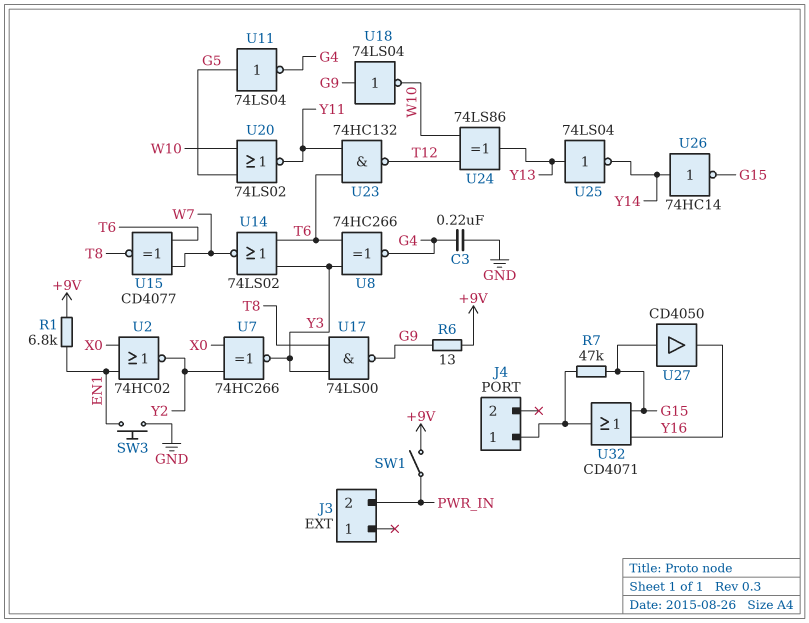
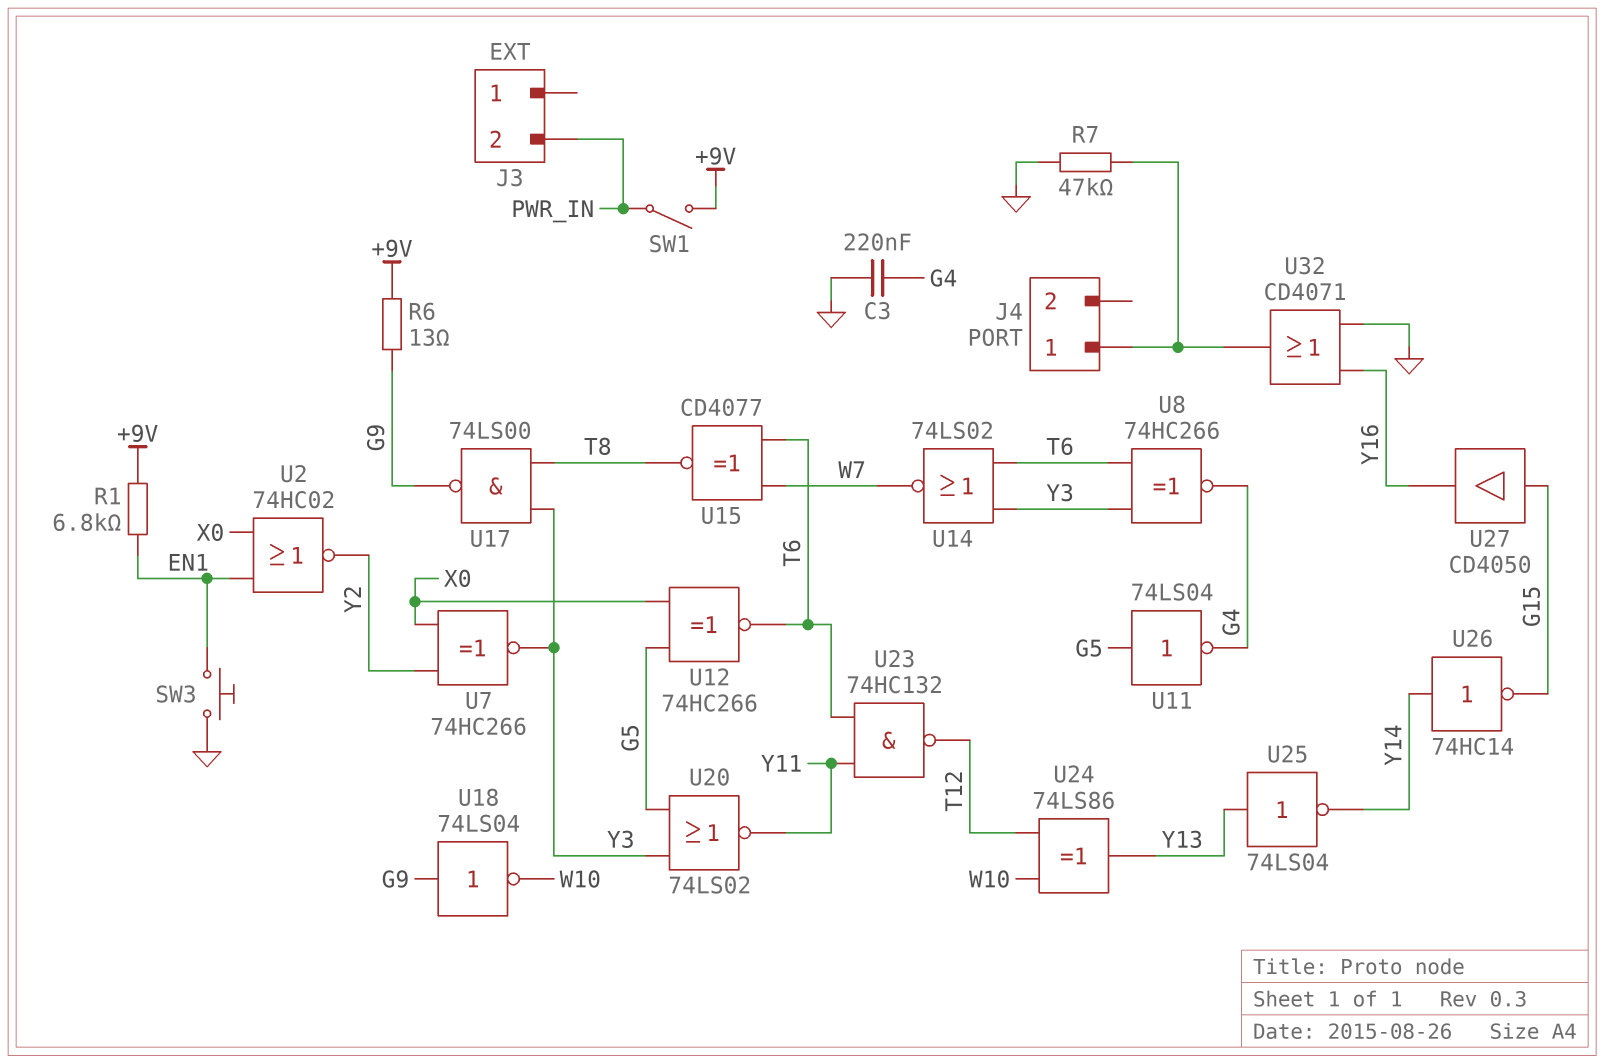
R7: 47k (G15, J4/1) -> 47k (GND, J4/1)
U12: none -> XNOR 74HC266 (in G5, in X0, out T6)
U20: NOR 74LS02 (in G5, in W10, out Y11) -> NOR 74LS02 (in G5, in Y3, out Y11)
U32: OR CD4071 (in G15, in Y16, out J4/1) -> OR CD4071 (in GND, in Y16, out J4/1)

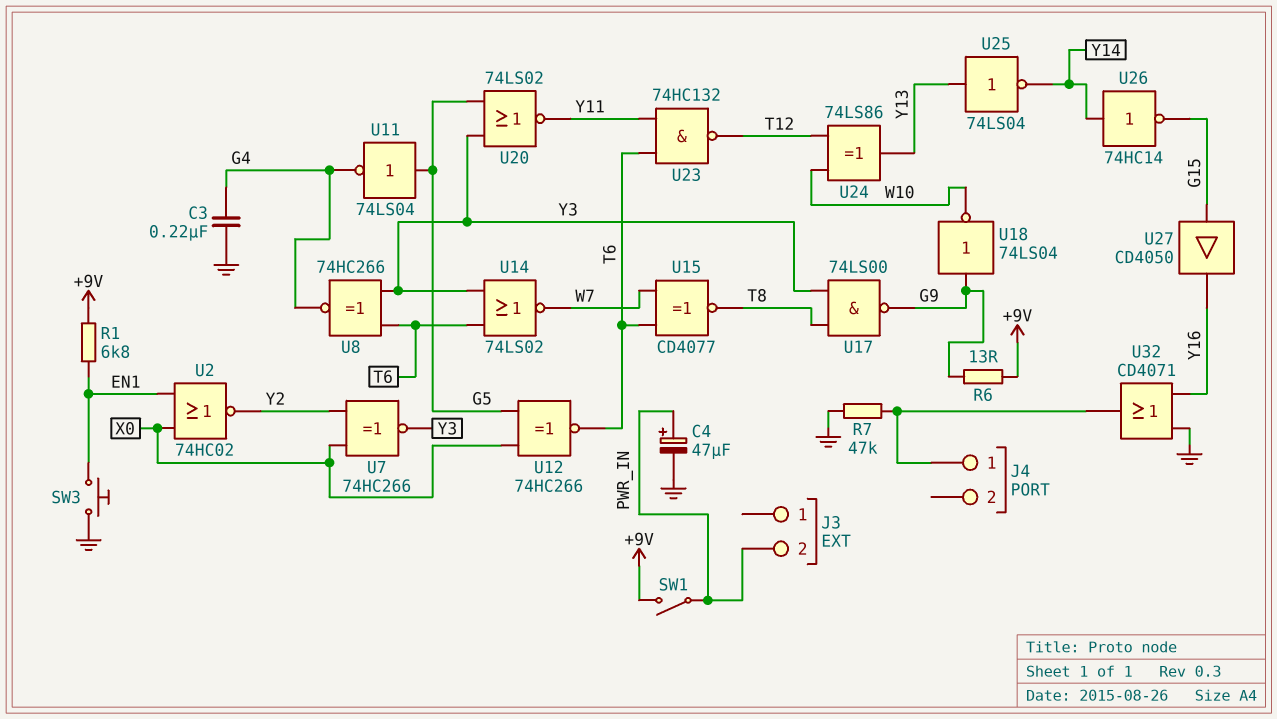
C4: none -> 47uF (plus PWR_IN, minus GND)

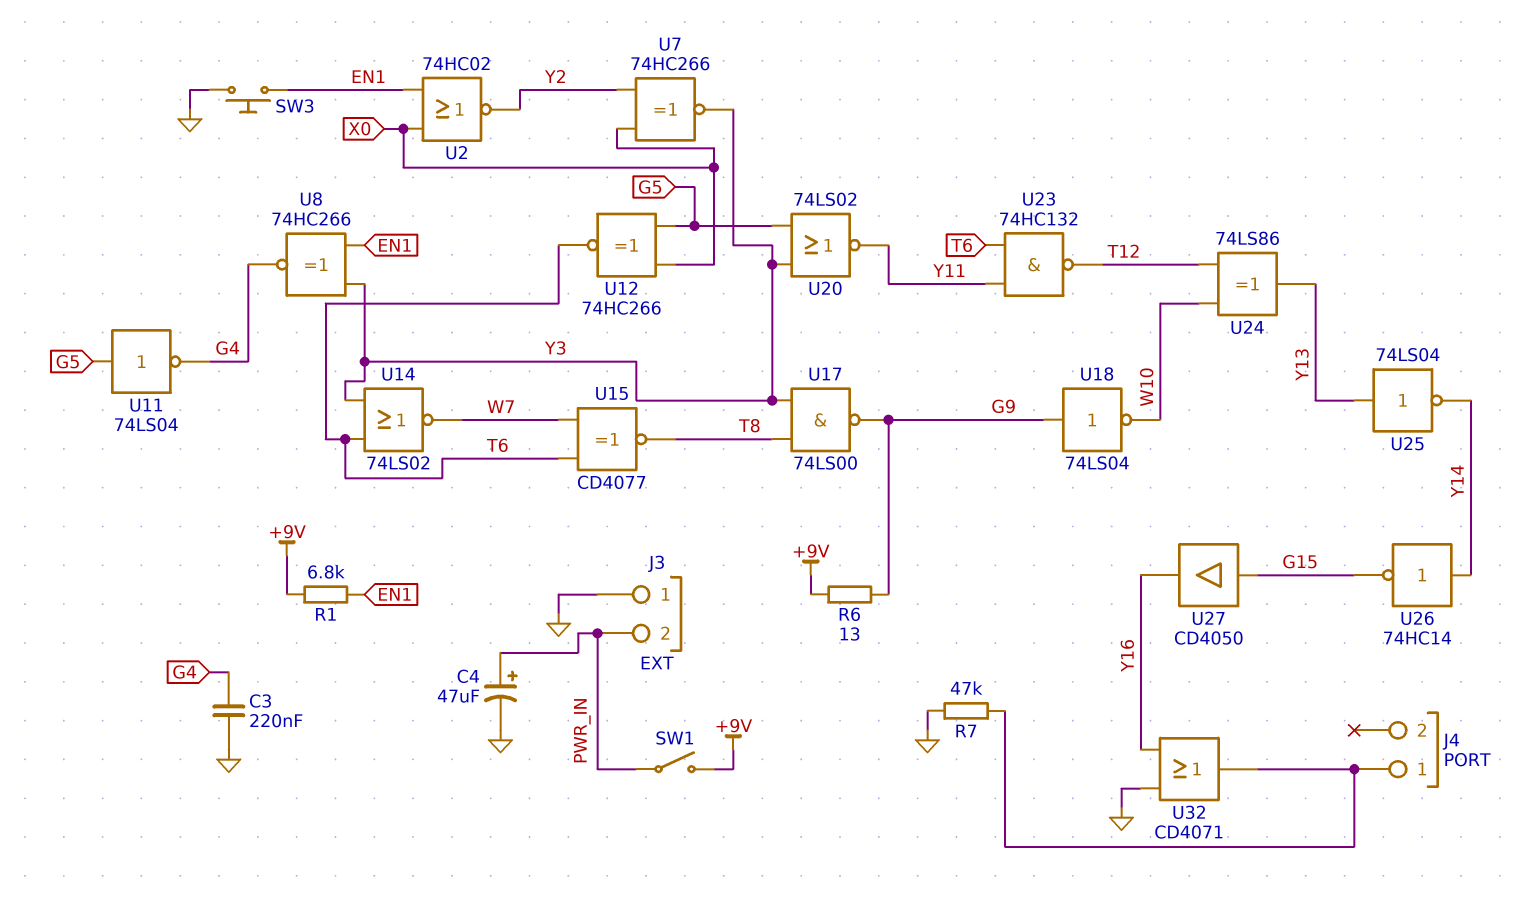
J3 pin 1: none -> GND
U8: XNOR 74HC266 (in T6, in Y3, out G4) -> XNOR 74HC266 (in EN1, in Y3, out G4)

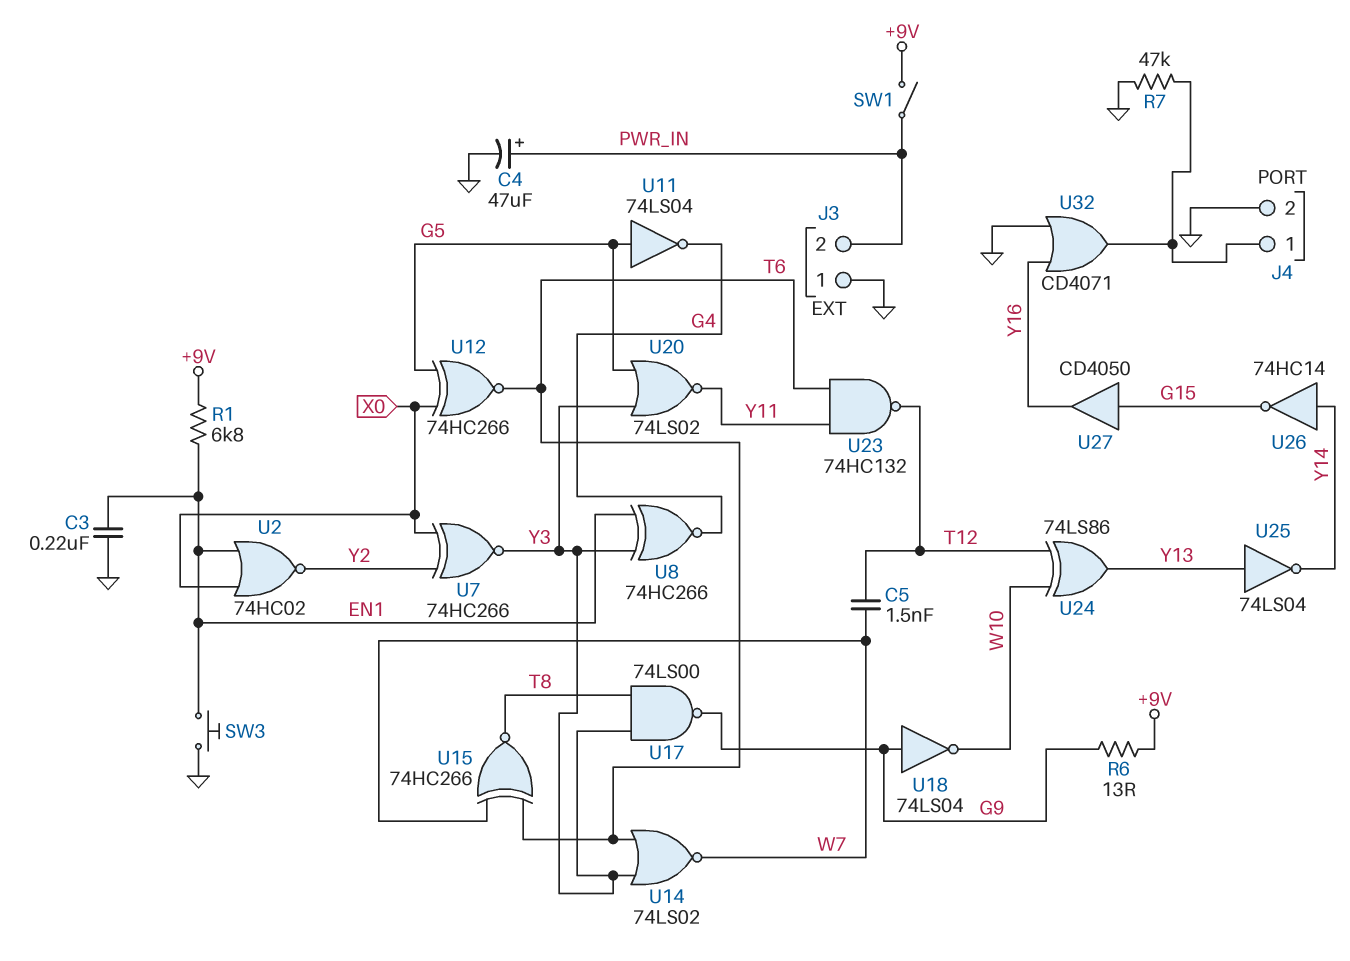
C3: 220nF (G4, GND) -> 220nF (EN1, GND)
C5: none -> 1.5nF (T12, W7)
J4 pin 2: none -> GND
U15: XNOR CD4077 (in T6, in W7, out T8) -> XNOR 74HC266 (in T6, in W7, out T8)

